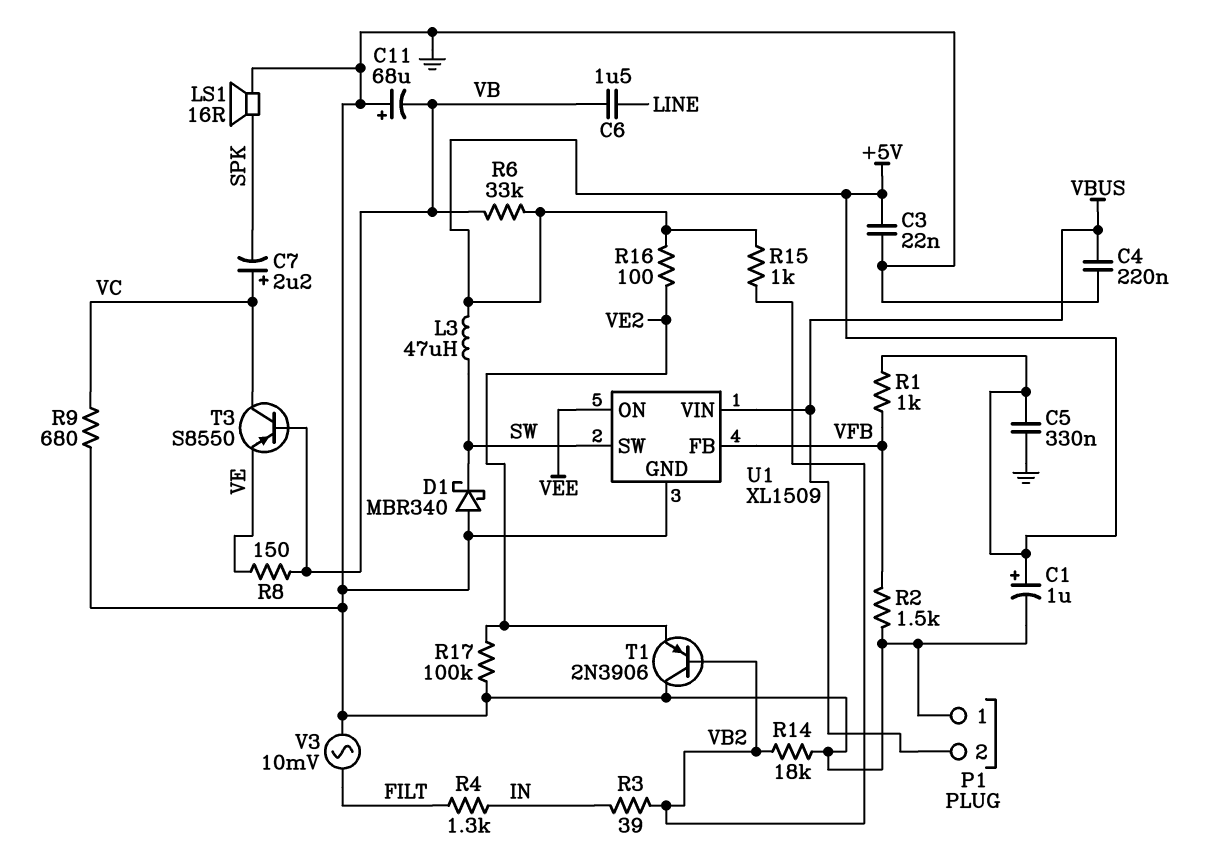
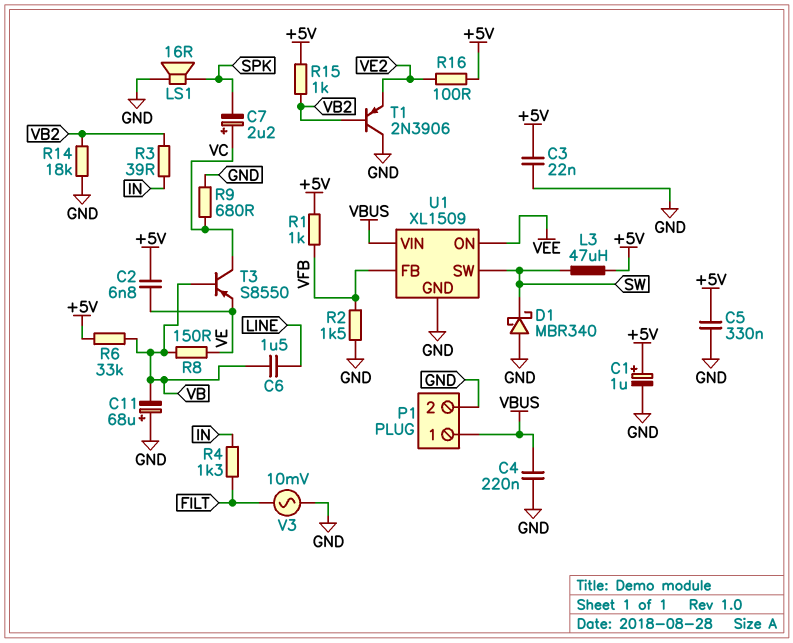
C2: none -> 6.8nF (+5V, VE)
P1 pin 1: GND -> VBUS
P1 pin 2: VBUS -> GND
R17: 100k (GND, VE2) -> none

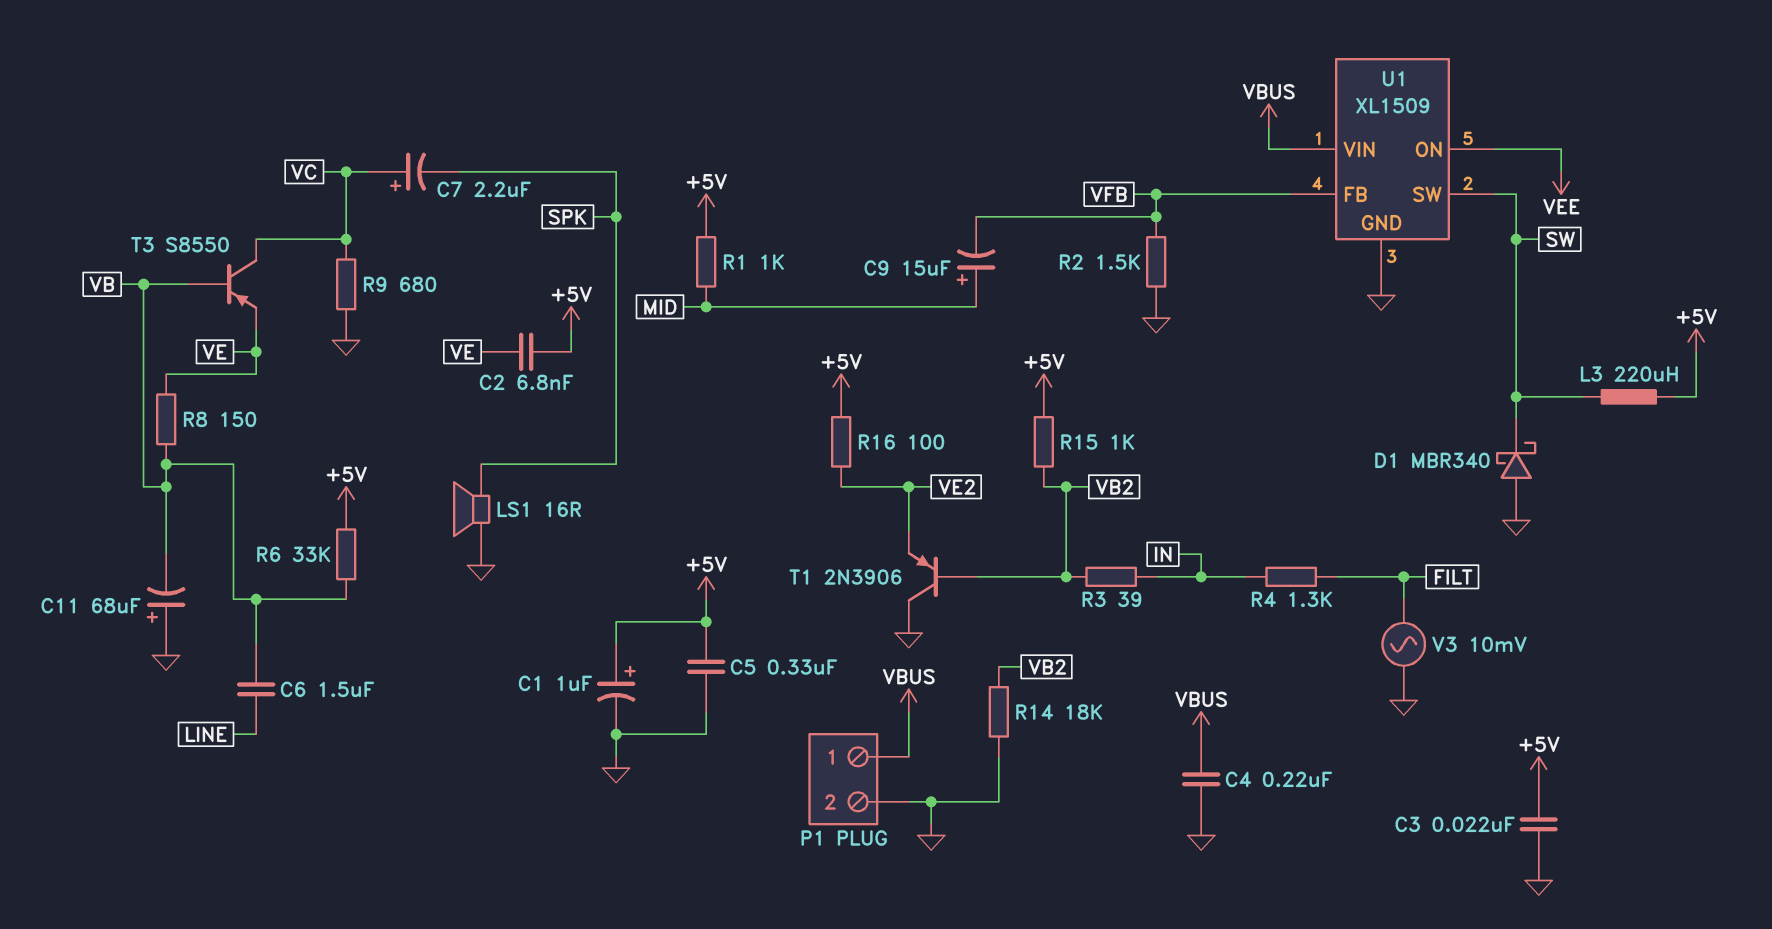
C9: none -> 15uF (plus MID, minus VFB)
L3: 47uH (+5V, SW) -> 220uH (+5V, SW)
R1: 1k (+5V, VFB) -> 1k (+5V, MID)

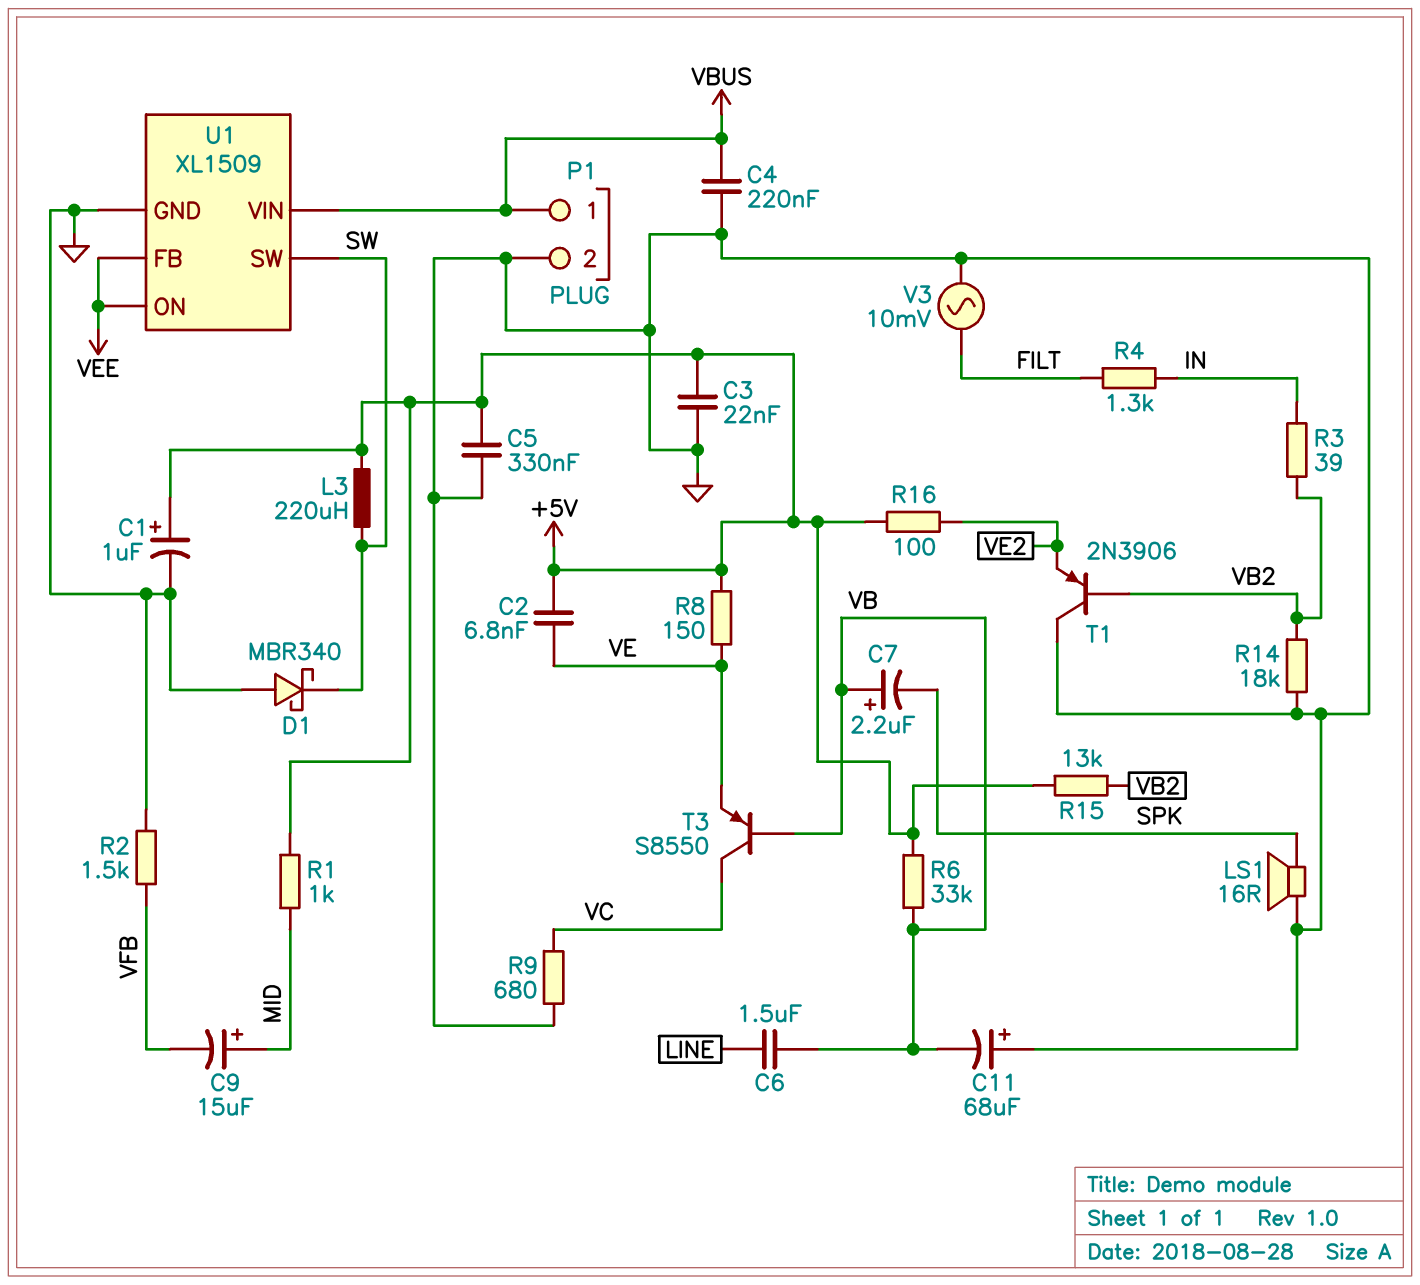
C7: 2.2uF (plus VC, minus SPK) -> 2.2uF (plus VB, minus SPK)
R8: 150 (VB, VE) -> 150 (+5V, VE)
R15: 1k (+5V, VB2) -> 13k (+5V, VB2)
U1 pin FB: VFB -> VEE

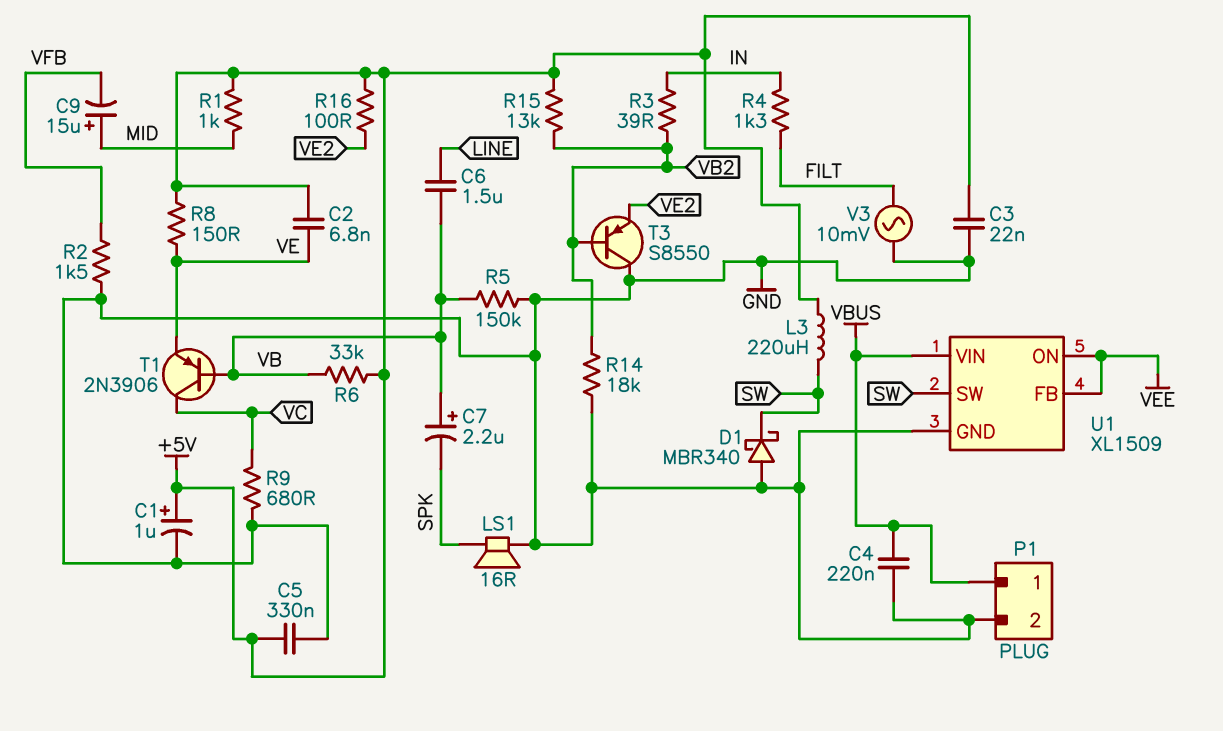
C11: 68uF (plus GND, minus VB) -> none
R5: none -> 150k (GND, VB)
T1: PNP 2N3906 (B VB2, C GND, E VE2) -> PNP 2N3906 (B VB, C VC, E VE)
T3: PNP S8550 (B VB, C VC, E VE) -> PNP S8550 (B VB2, C GND, E VE2)

